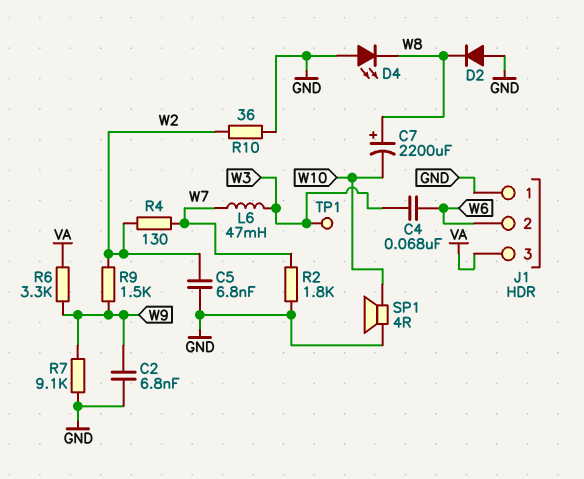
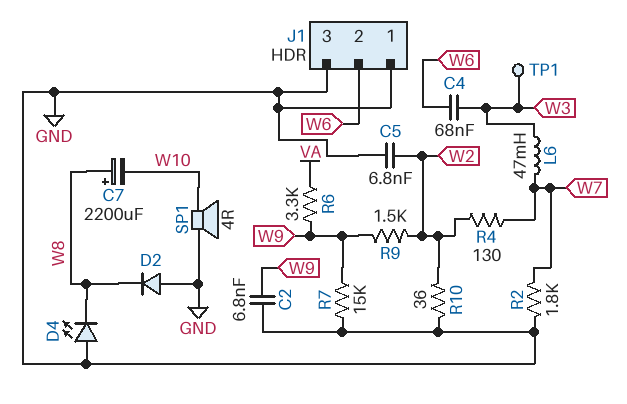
J1 pin 3: VA -> GND
R7: 9.1k (GND, W9) -> 15k (GND, W9)

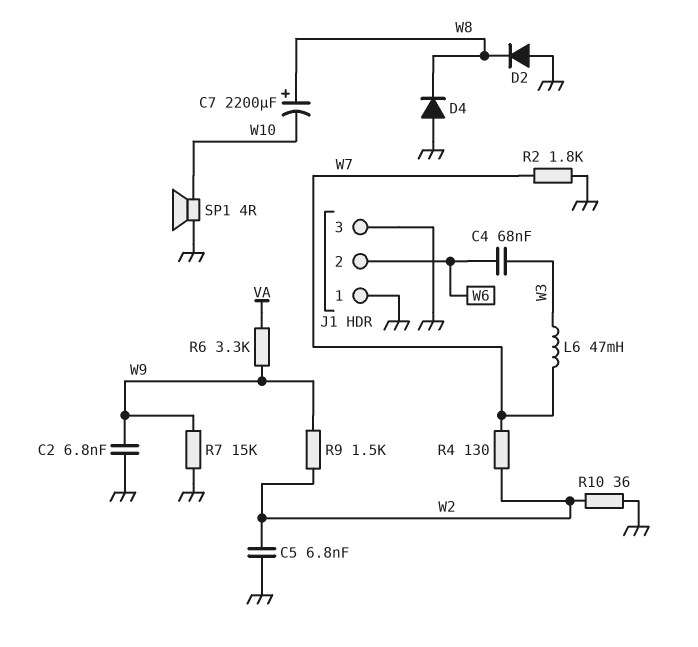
D4: LED (A GND, K W8) -> diode (A GND, K W8)
TP1: test point (W3) -> none

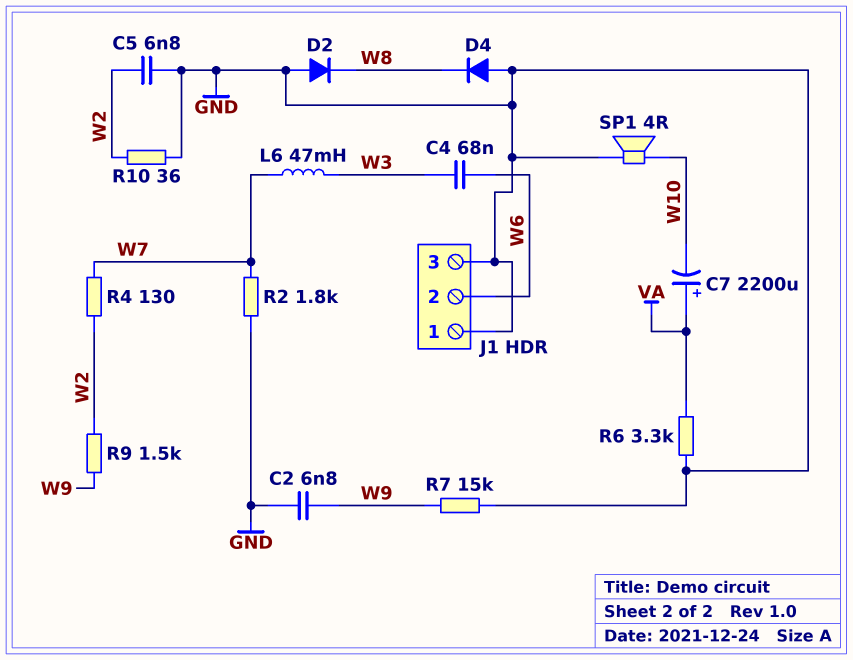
C7: 2200uF (plus W8, minus W10) -> 2200uF (plus VA, minus W10)
R6: 3.3k (VA, W9) -> 3.3k (GND, VA)

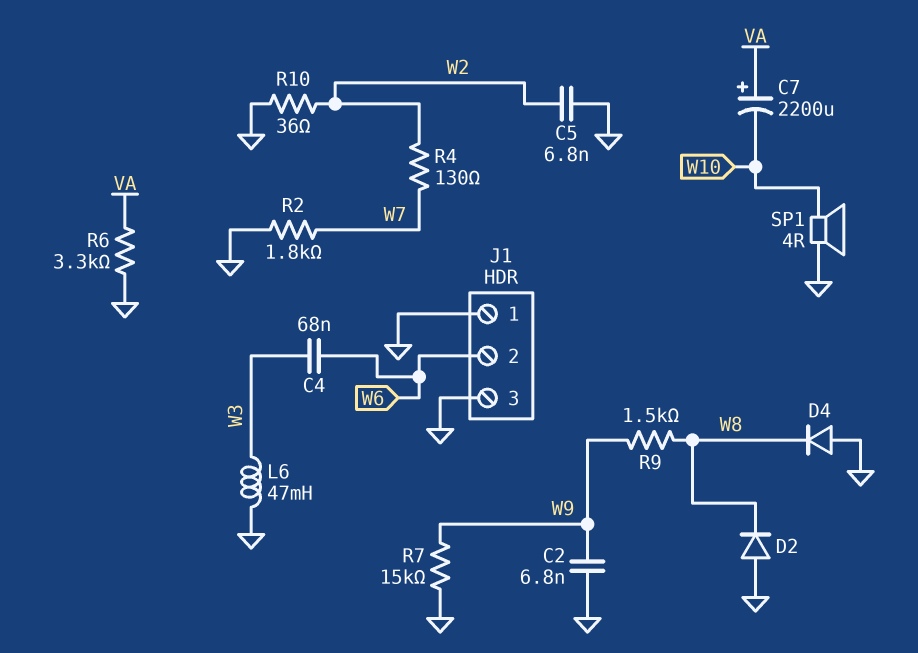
L6: 47mH (W3, W7) -> 47mH (GND, W3)
R9: 1.5k (W2, W9) -> 1.5k (W8, W9)

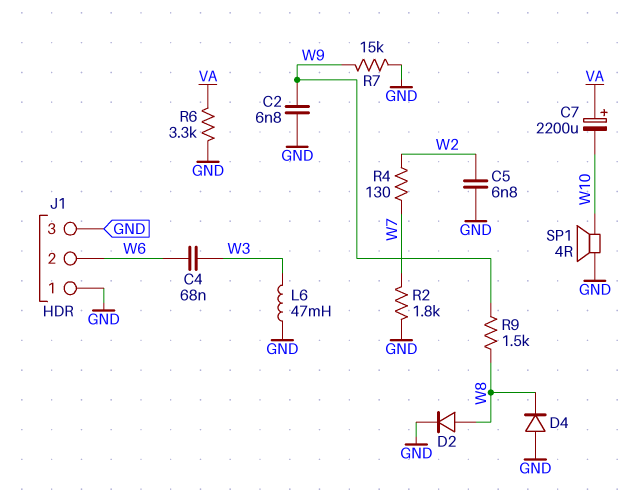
D2: diode (A GND, K W8) -> diode (A W8, K GND)
R10: 36 (GND, W2) -> none

